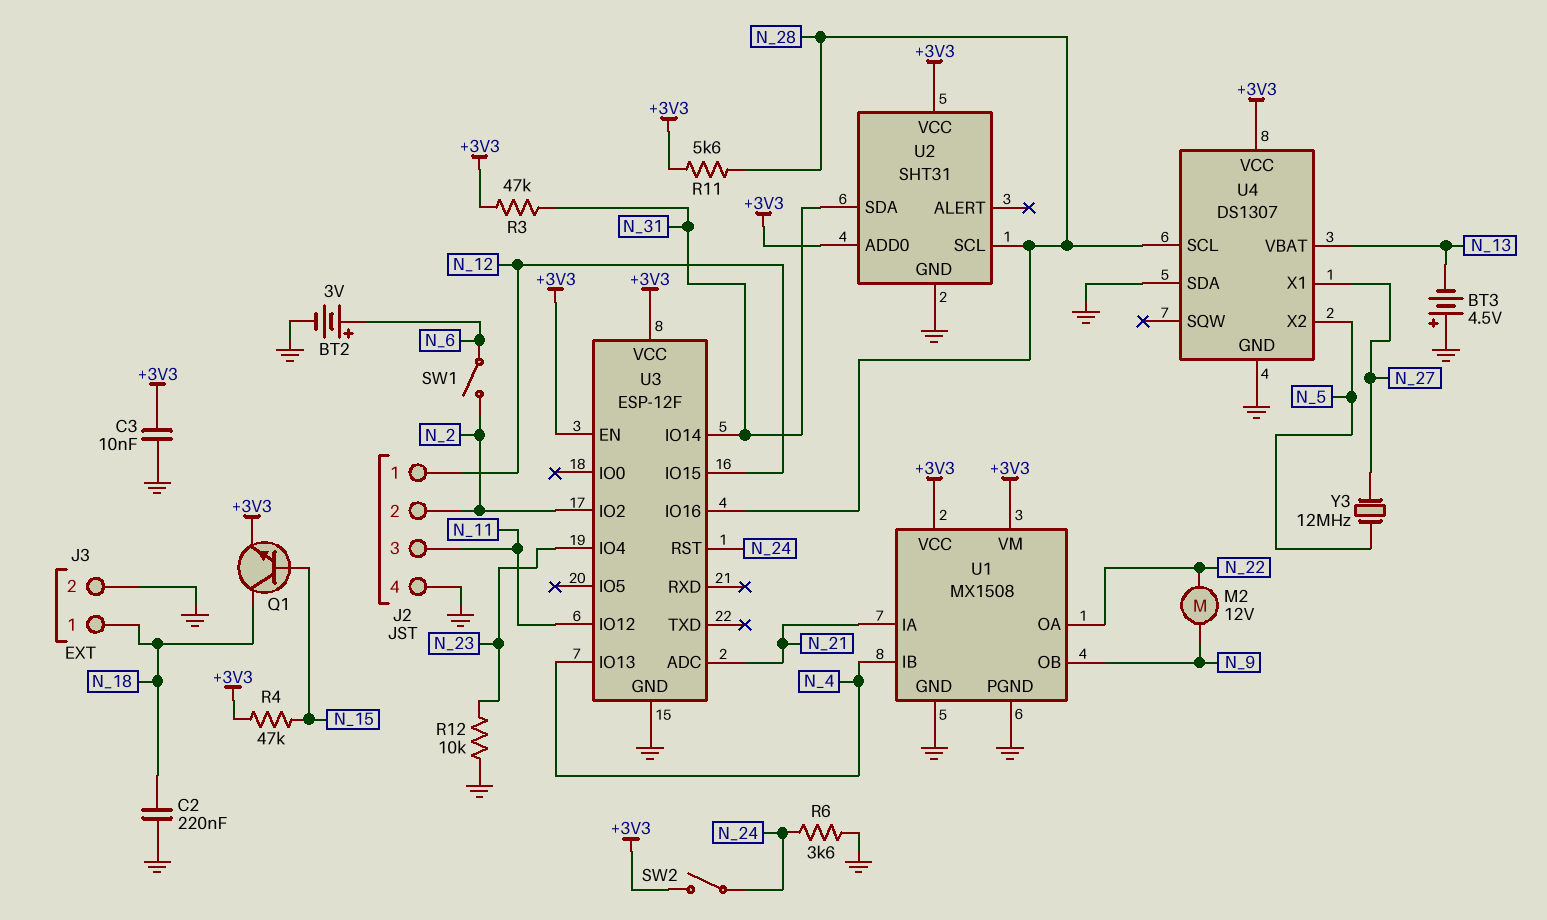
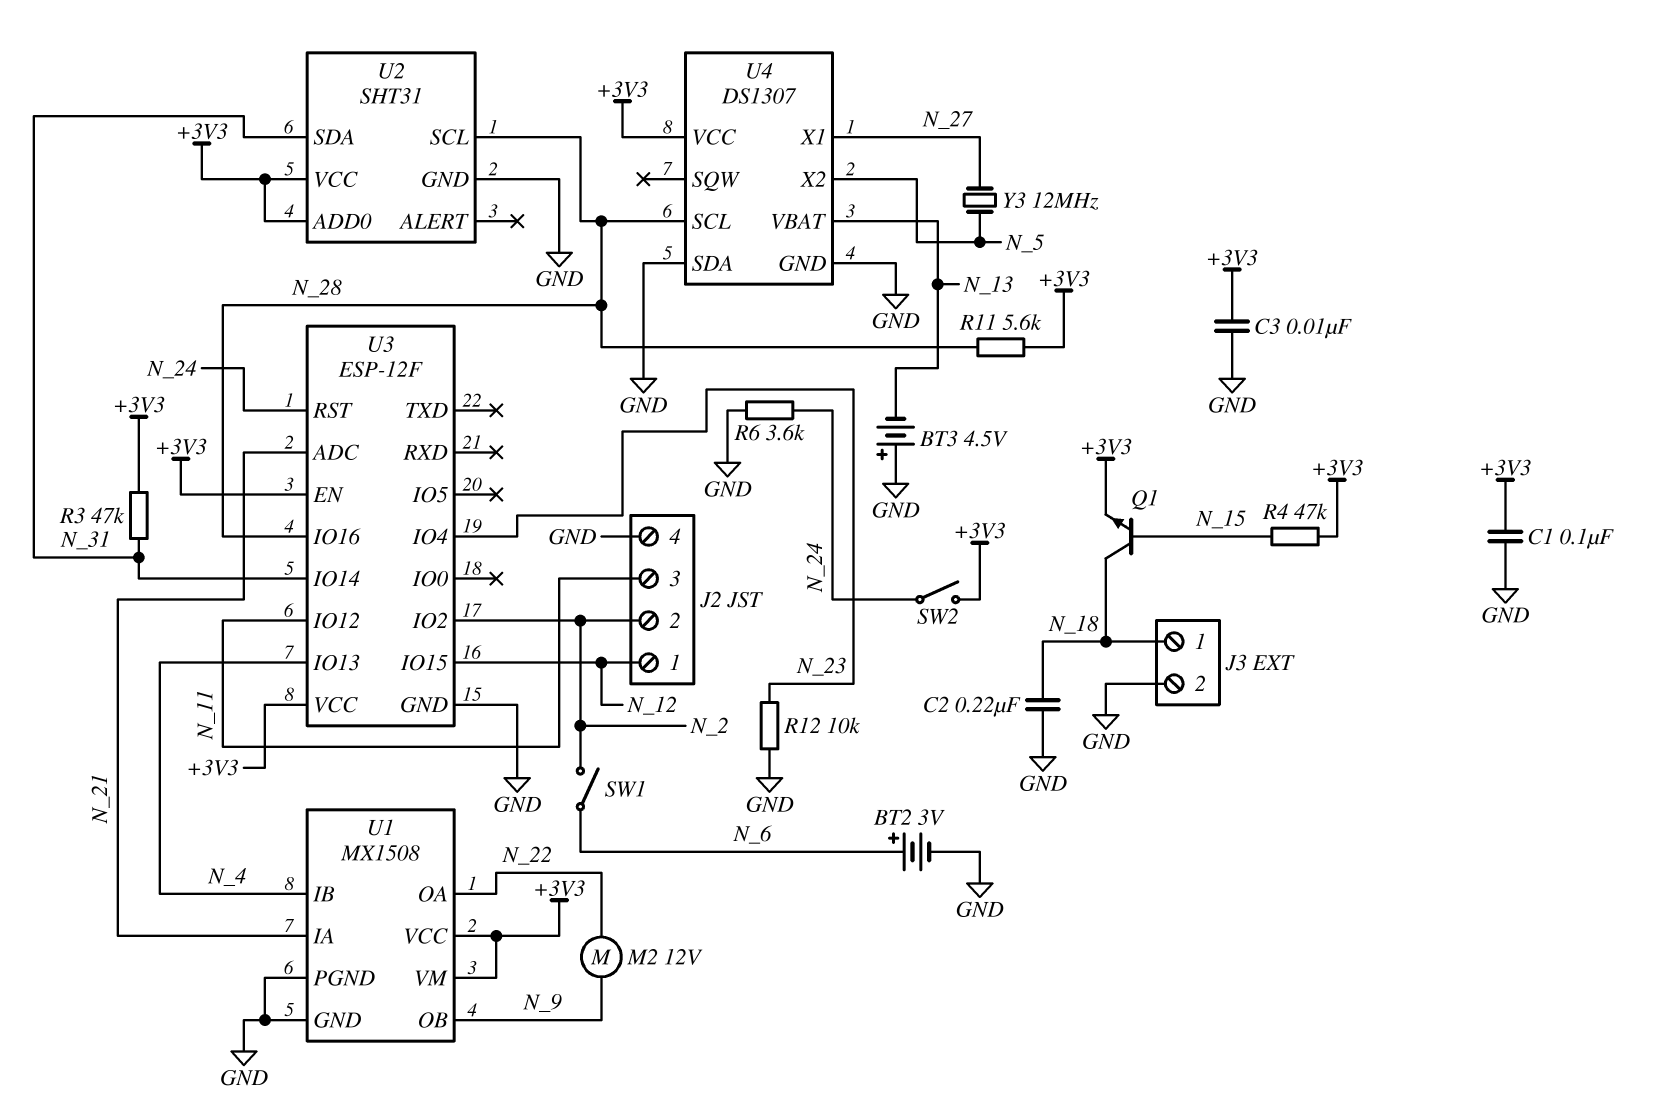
C1: none -> 100nF (+3V3, GND)

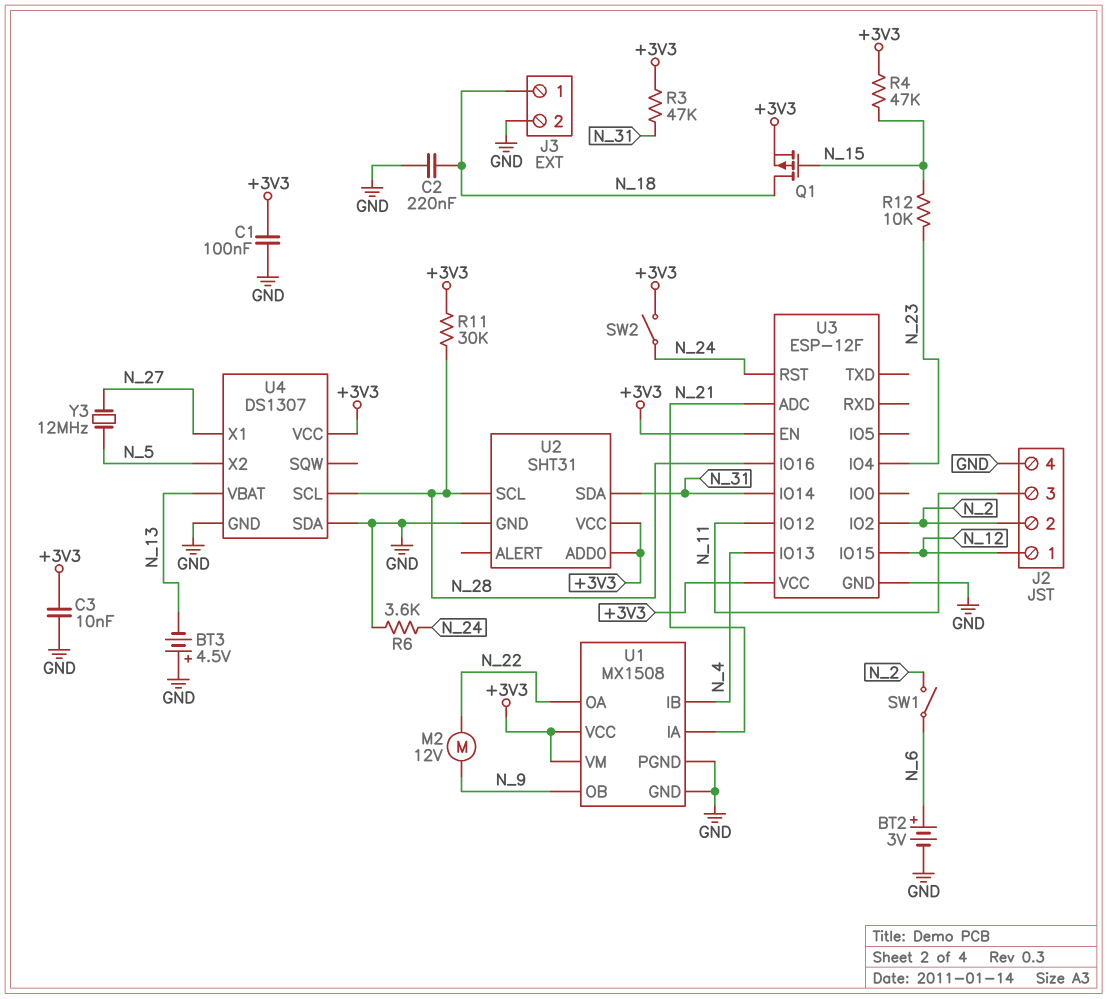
Q1: NPN (B N_15, C N_18, E +3V3) -> PMOS (G N_15, D N_18, S +3V3)
R11: 5.6k (+3V3, N_28) -> 30k (+3V3, N_28)
R12: 10k (GND, N_23) -> 10k (N_15, N_23)

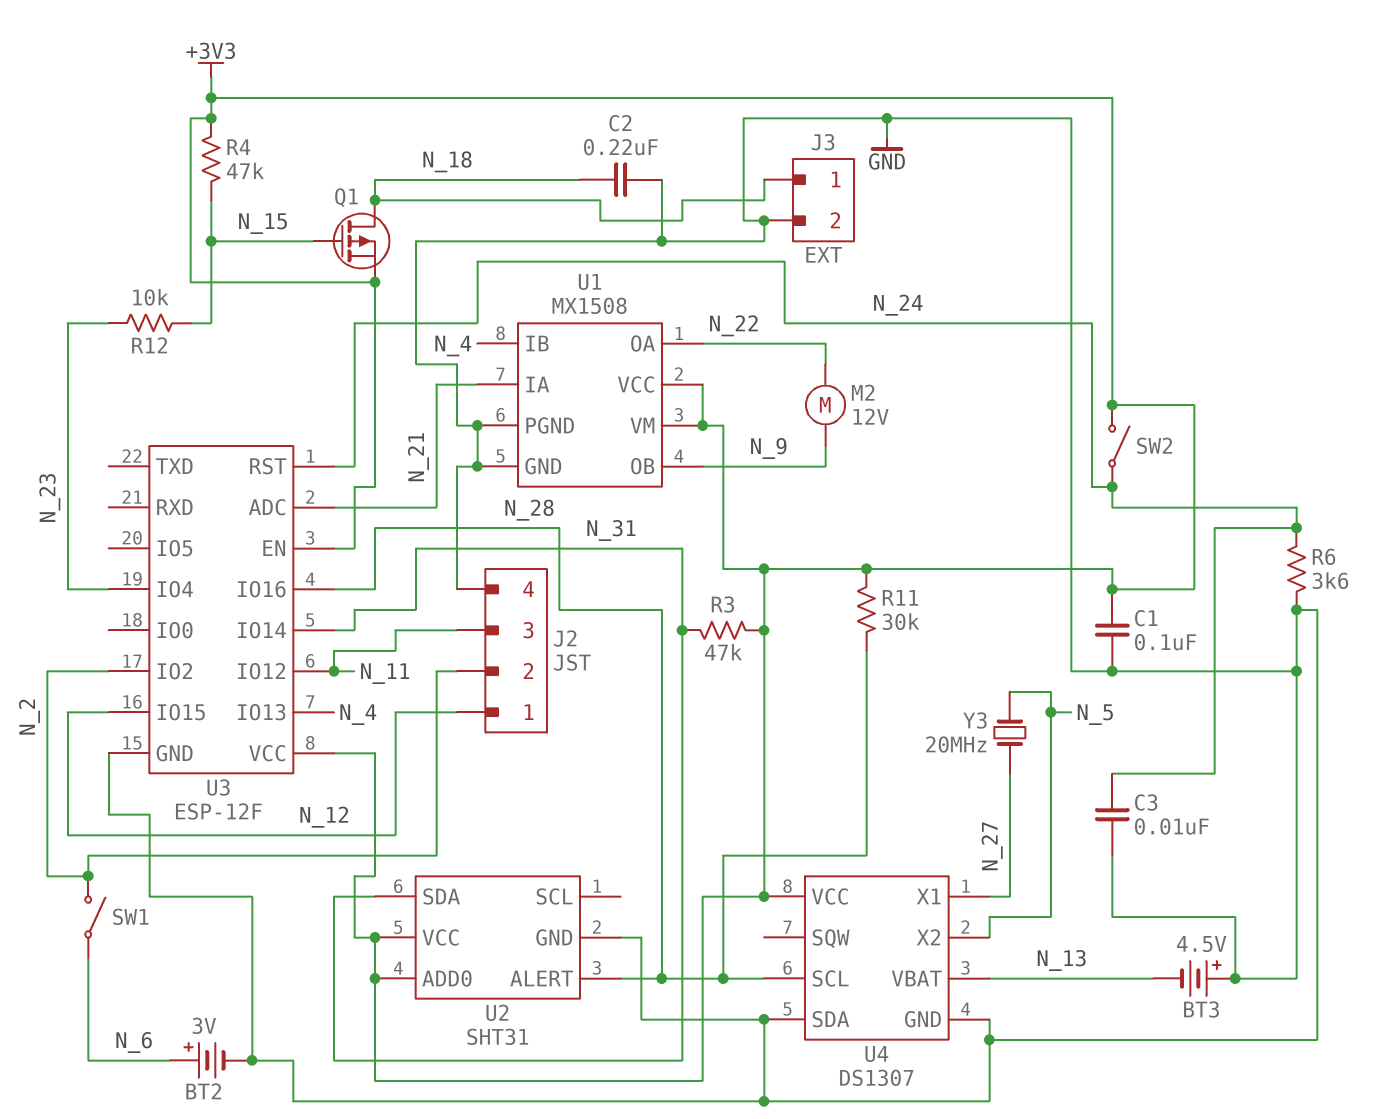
C3: 10nF (+3V3, GND) -> 10nF (GND, N_24)
U2 pin ALERT: none -> N_28
U2 pin SCL: N_28 -> none
Y3: 12MHz (N_5, N_27) -> 20MHz (N_5, N_27)

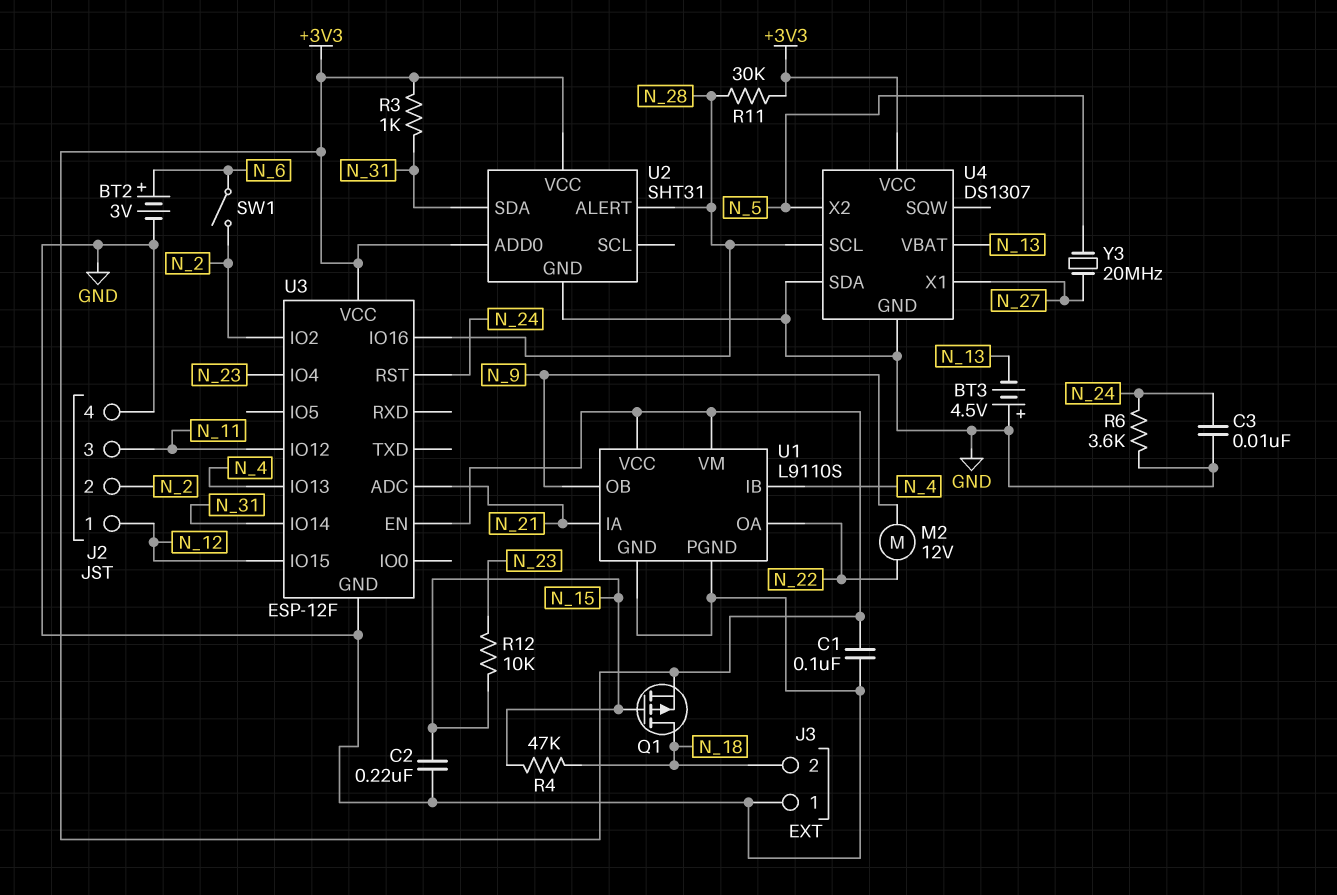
C2: 220nF (GND, N_18) -> 220nF (GND, N_15)
J3 pin 1: N_18 -> GND
J3 pin 2: GND -> N_18
R3: 47k (+3V3, N_31) -> 1k (+3V3, N_31)
R4: 47k (+3V3, N_15) -> 47k (N_15, N_18)
SW2: switch (+3V3, N_24) -> none
U1: MX1508 -> L9110S

